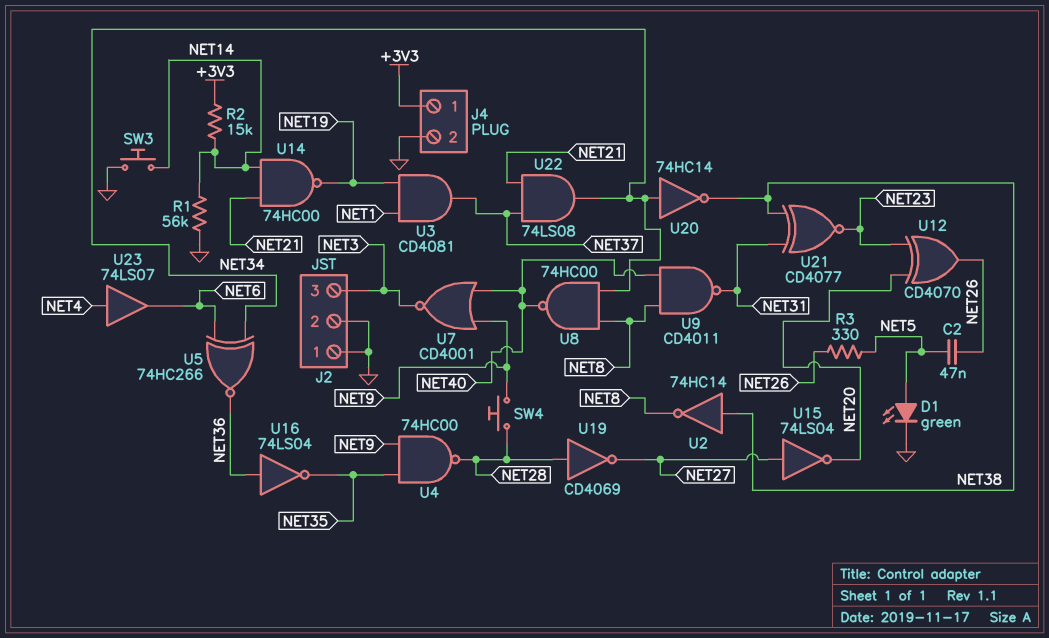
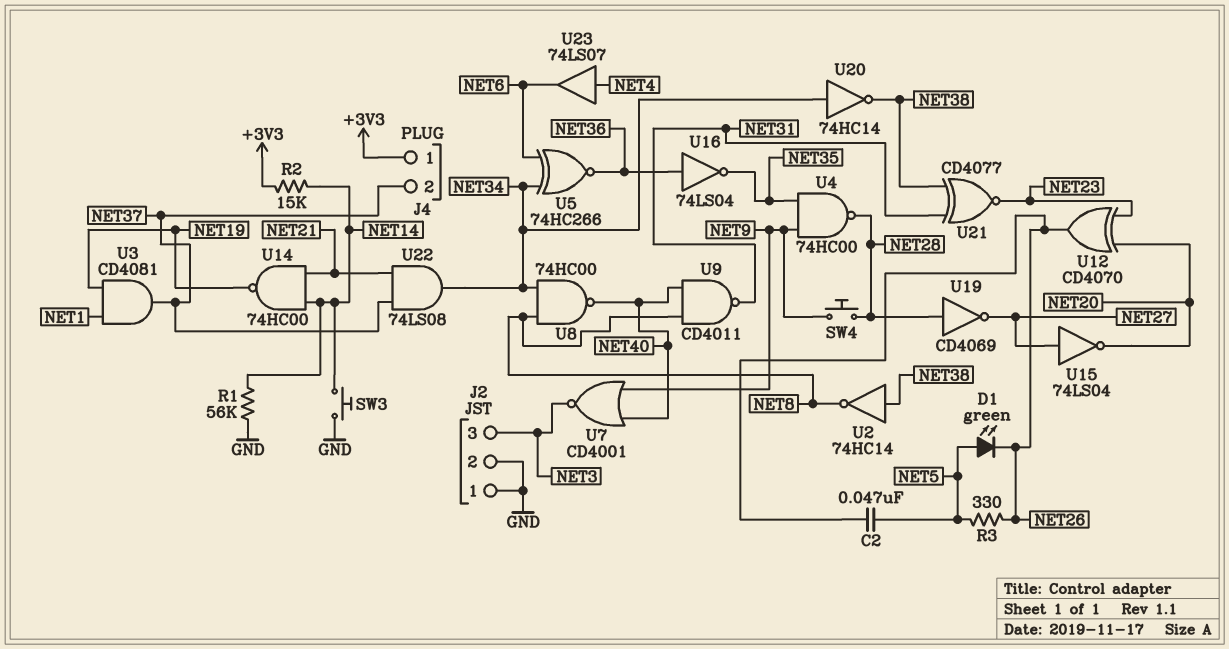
D1: LED green (A NET5, K GND) -> LED green (A NET5, K NET26)
J4 pin 2: GND -> NET37

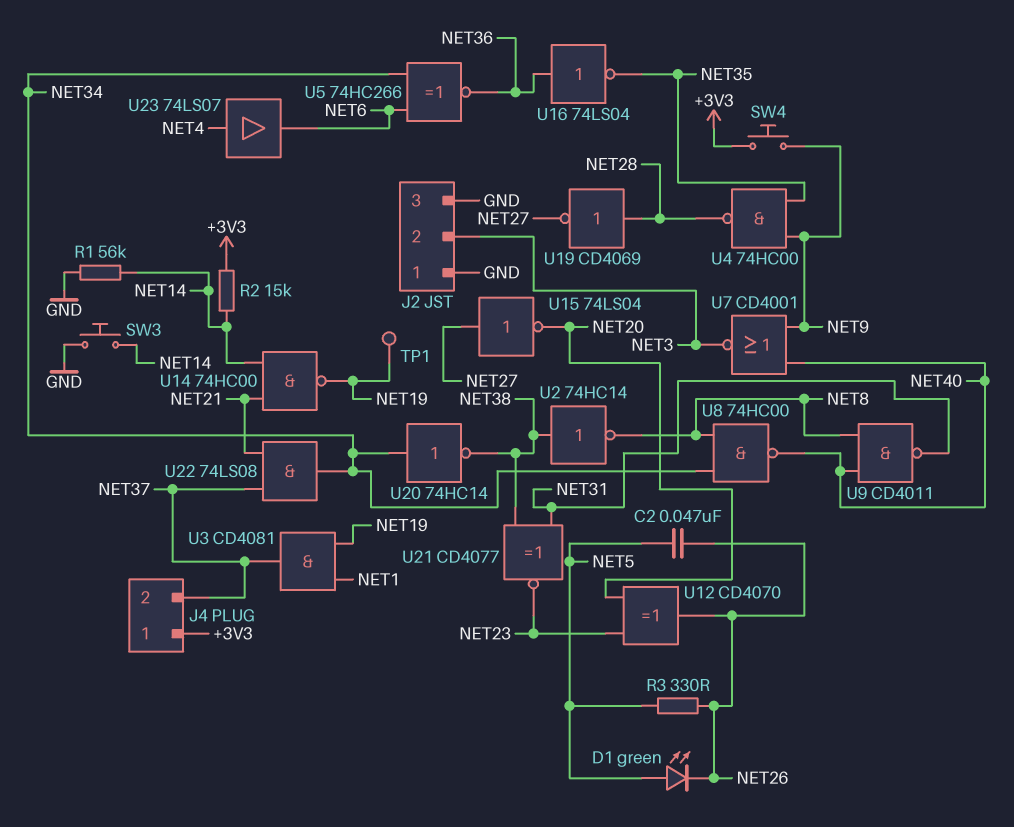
J2 pin 2: GND -> NET3
J2 pin 3: NET3 -> GND
SW4: button (NET9, NET28) -> button (+3V3, NET9)
TP1: none -> test point (NET19)

